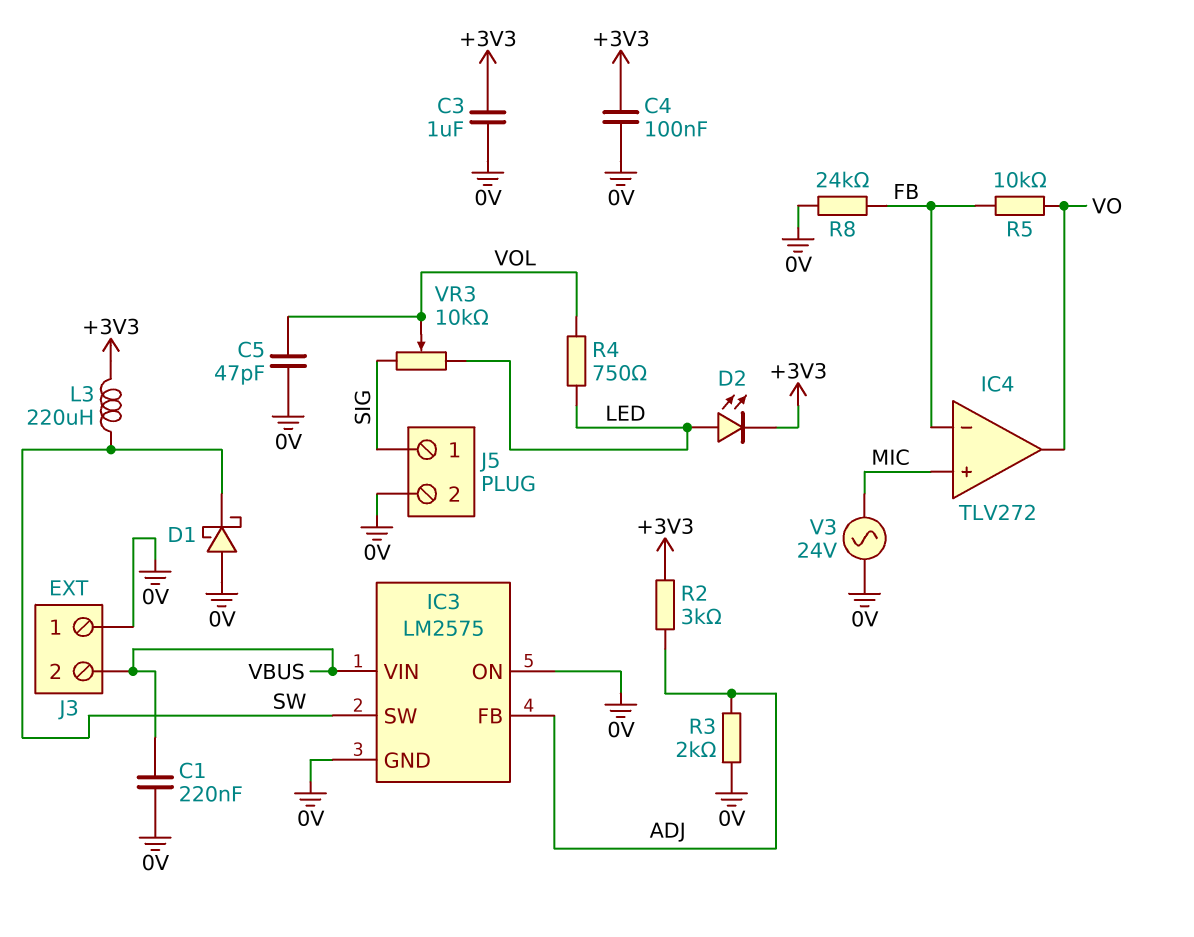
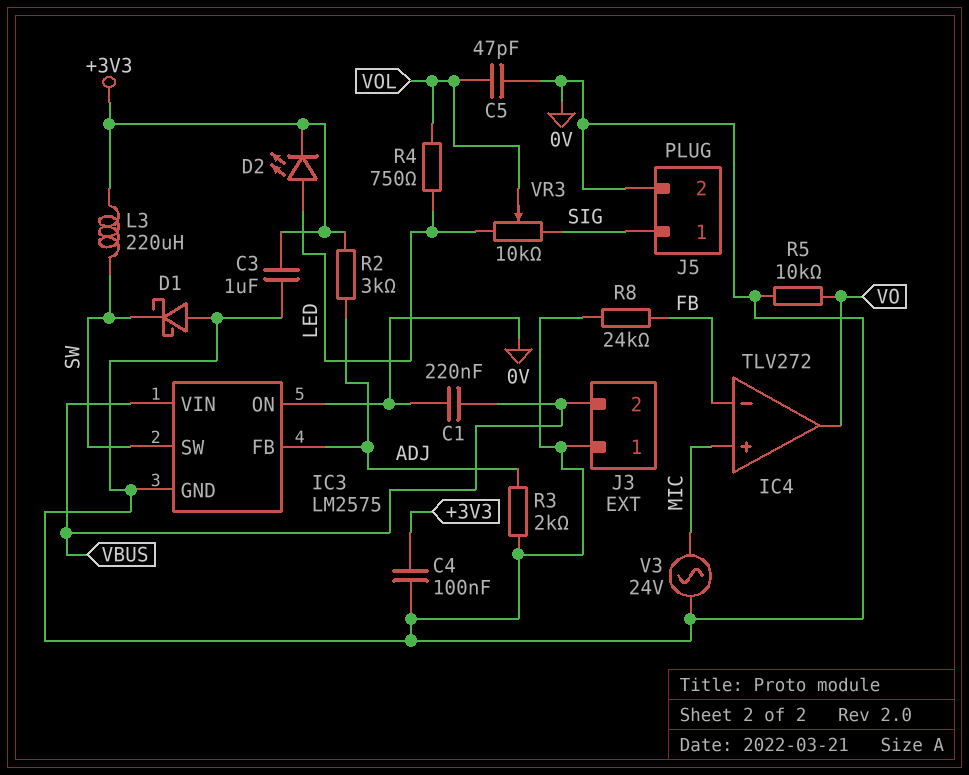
R5: 10k (FB, VO) -> 10k (0V, VO)

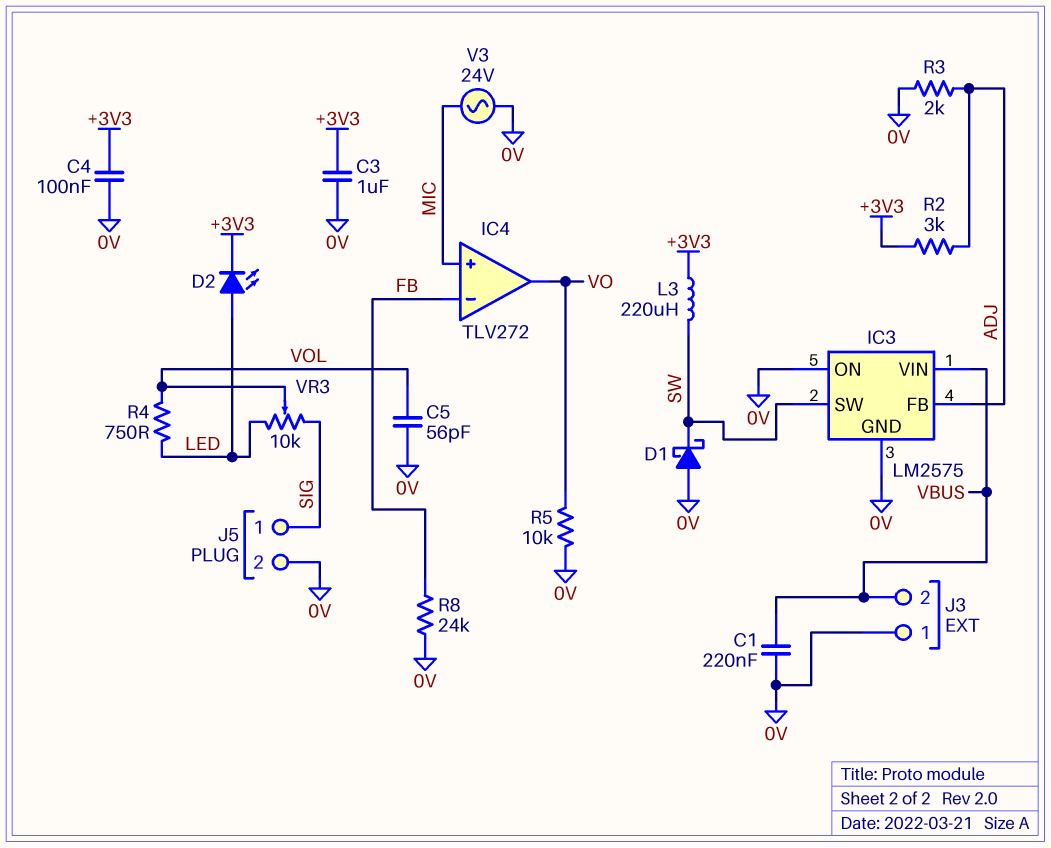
C5: 47pF (0V, VOL) -> 56pF (0V, VOL)

